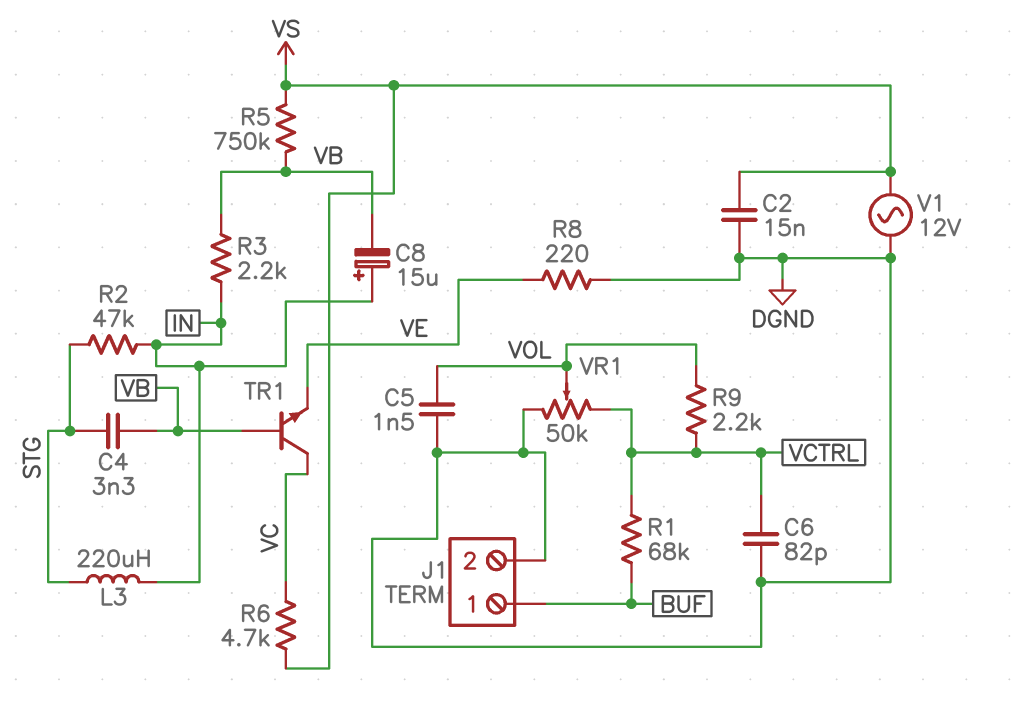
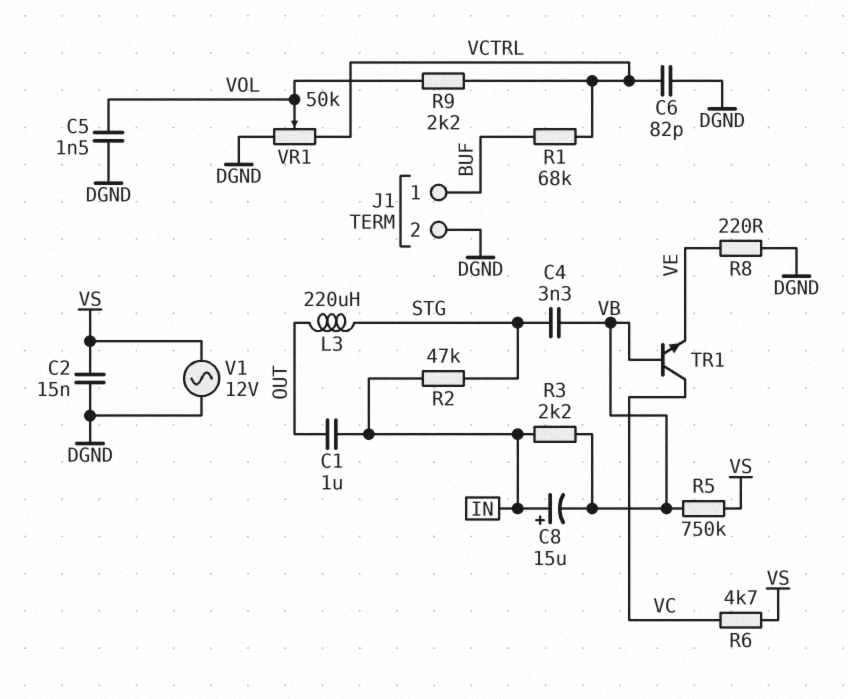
C1: none -> 1uF (IN, OUT)
L3: 220uH (IN, STG) -> 220uH (OUT, STG)

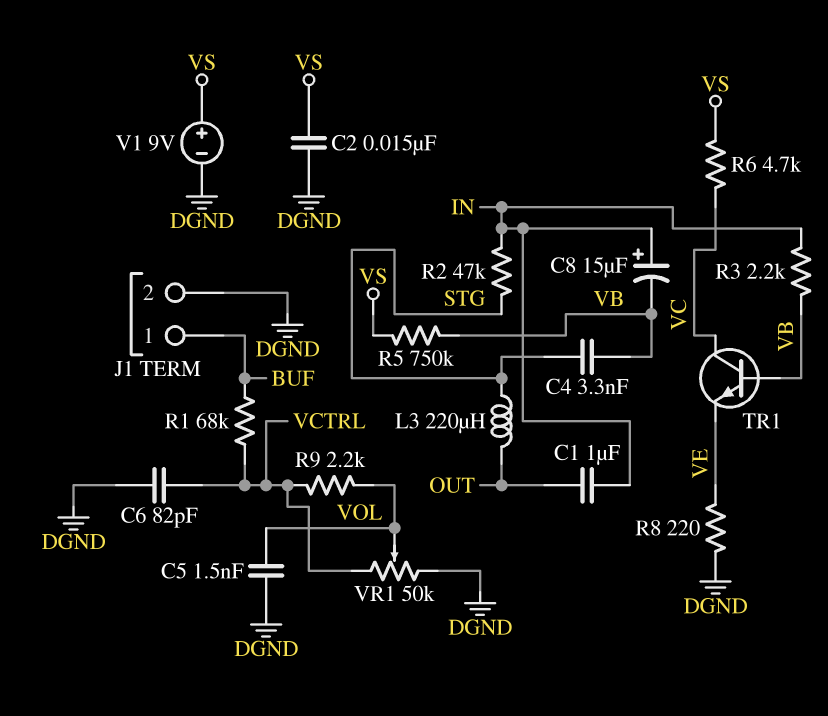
V1: AC 12V (DGND, VS) -> 9V (plus VS, minus DGND)

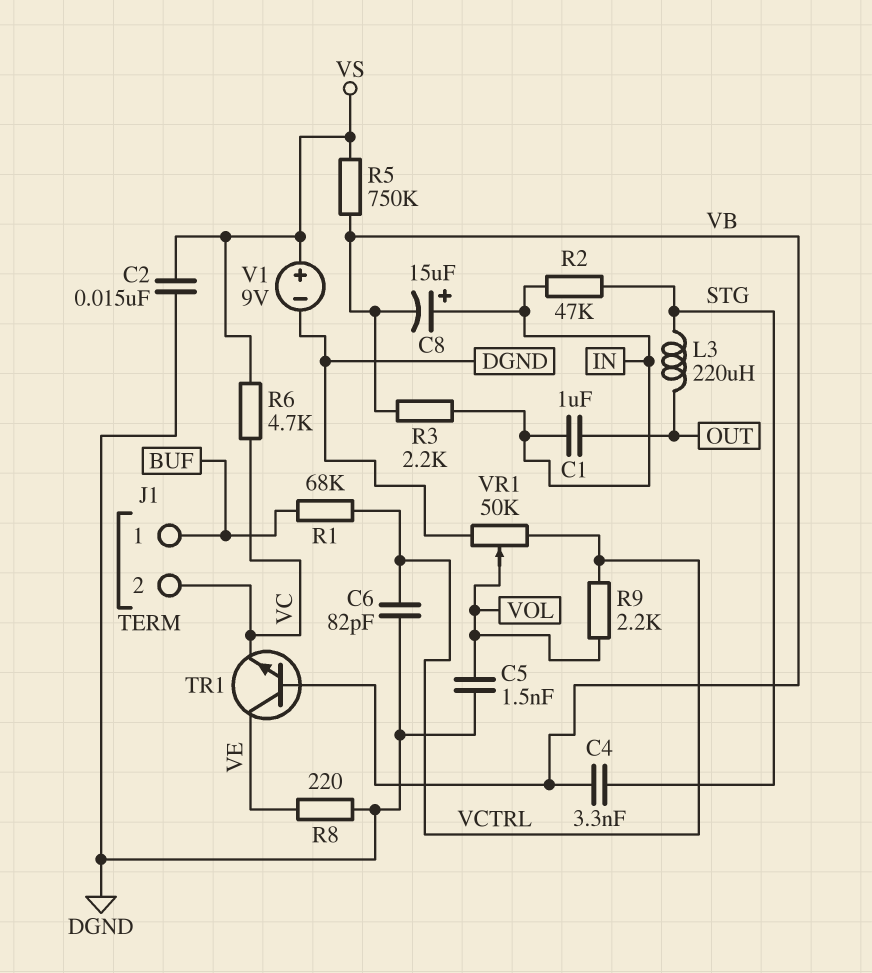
J1 pin 2: DGND -> VC
TR1: NPN (B VB, C VC, E VE) -> NPN (B VB, C VE, E VC)

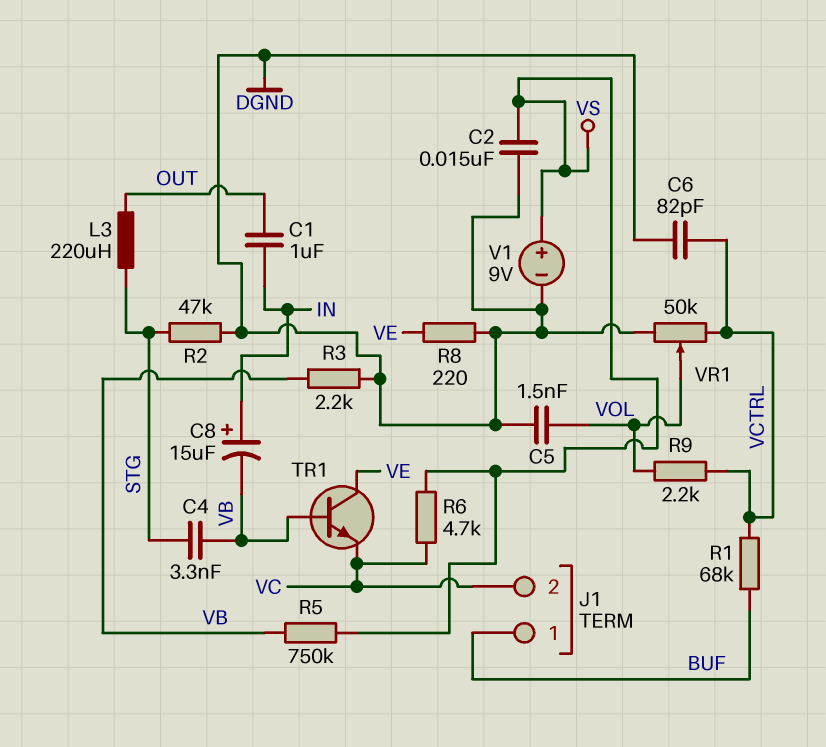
R2: 47k (IN, STG) -> 47k (DGND, STG)
R3: 2.2k (IN, VB) -> 2.2k (DGND, VB)

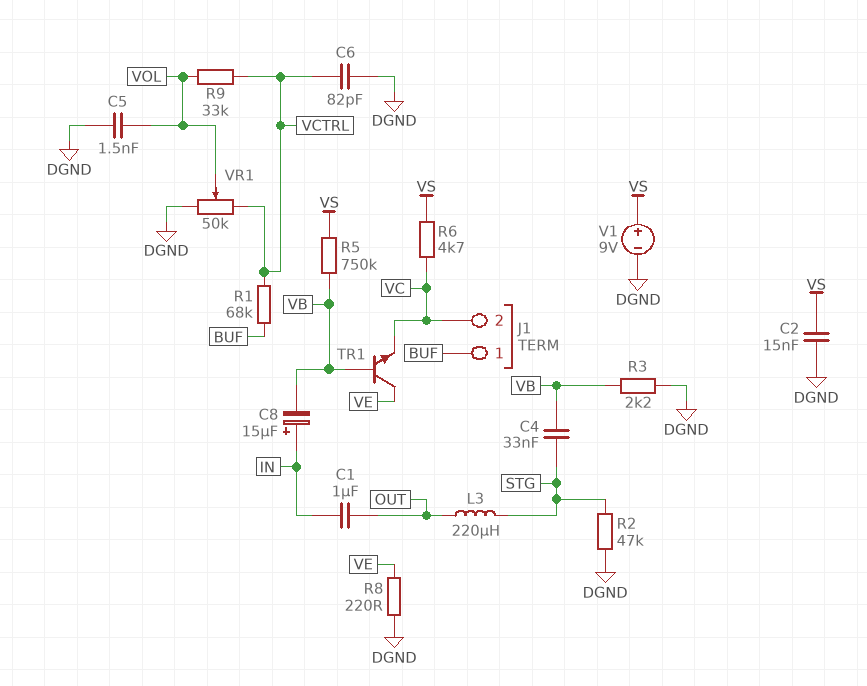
C4: 3.3nF (STG, VB) -> 33nF (STG, VB)
R9: 2.2k (VCTRL, VOL) -> 33k (VCTRL, VOL)

